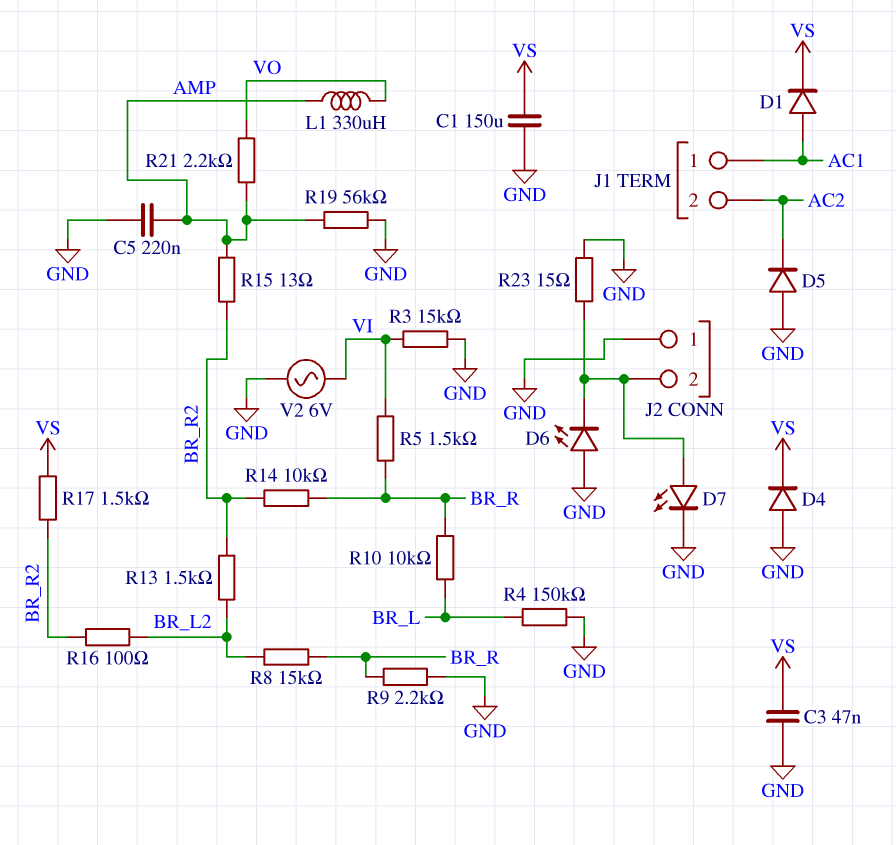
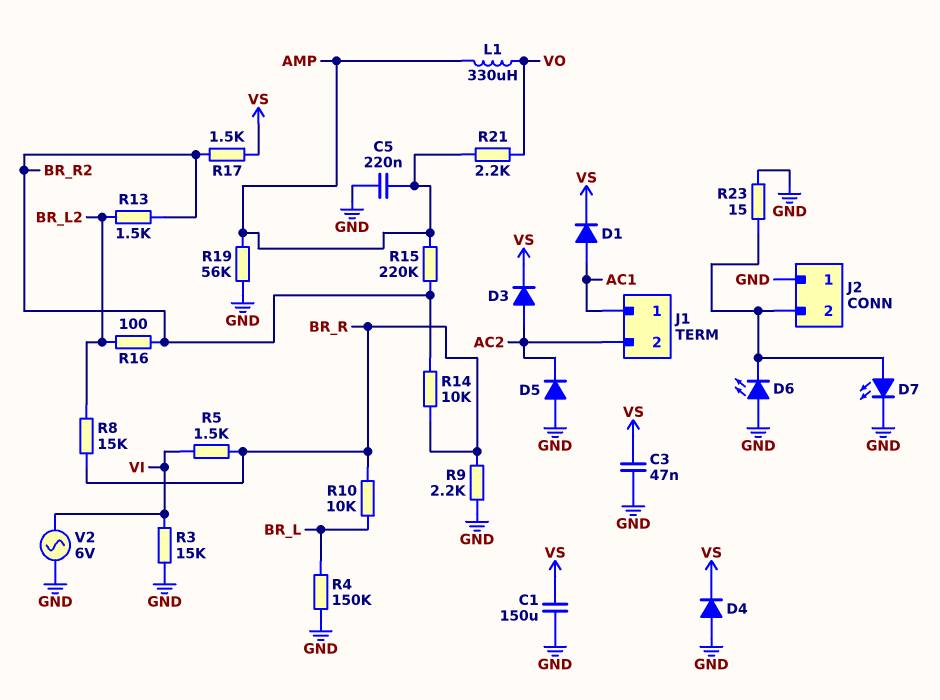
D3: none -> diode (A AC2, K VS)
R15: 13 (AMP, BR_R2) -> 220k (AMP, BR_R2)

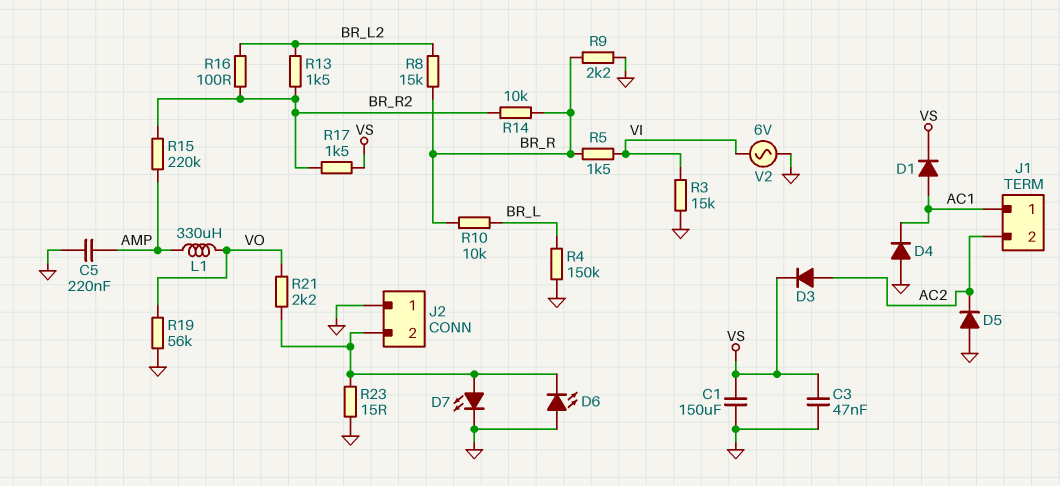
D4: diode (A GND, K VS) -> diode (A GND, K AC1)
R19: 56k (AMP, GND) -> 56k (GND, VO)
R21: 2.2k (AMP, VO) -> 2.2k (J2/2, VO)

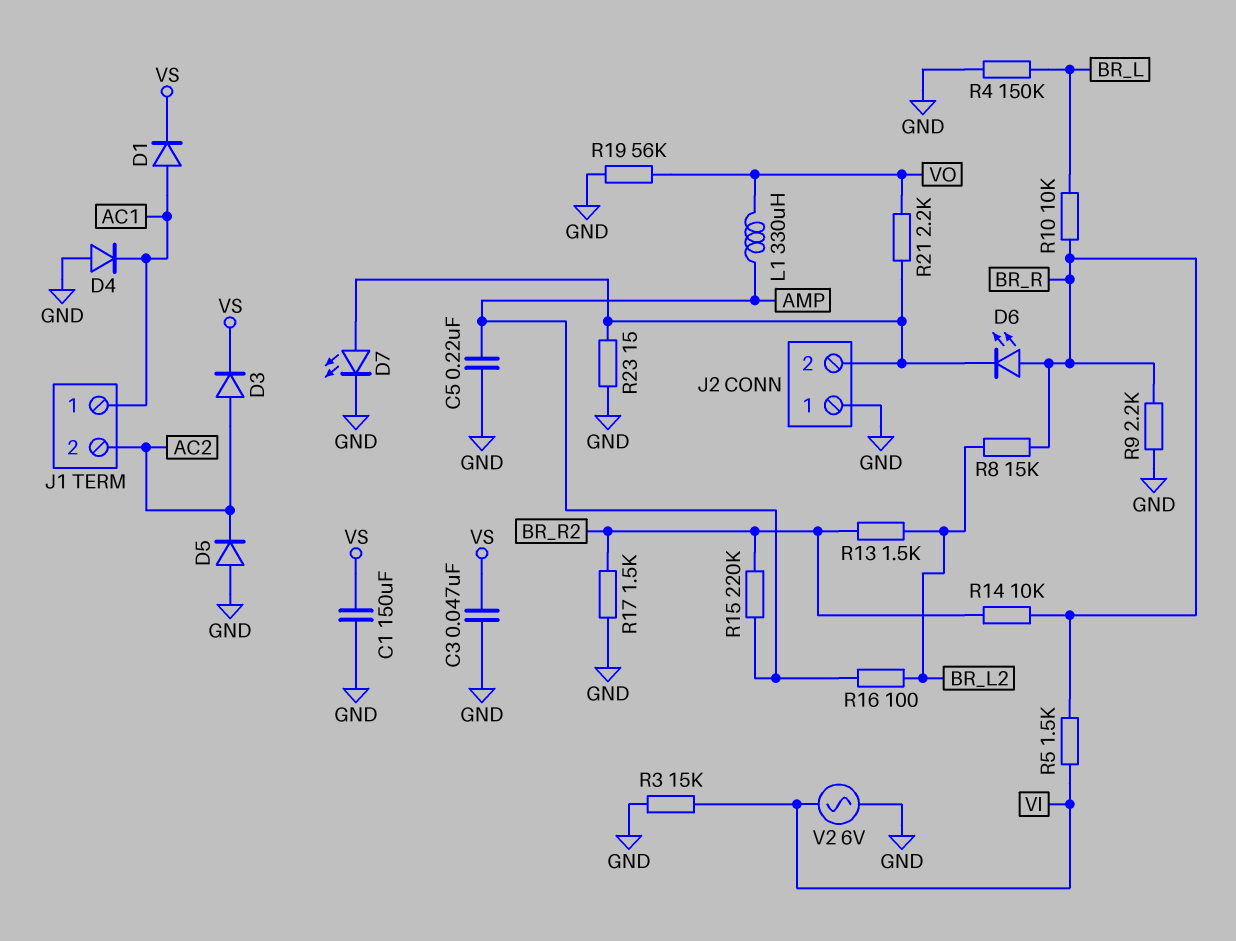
D6: LED (A GND, K J2/2) -> LED (A BR_R, K J2/2)
R16: 100 (BR_L2, BR_R2) -> 100 (AMP, BR_L2)
R17: 1.5k (BR_R2, VS) -> 1.5k (BR_R2, GND)

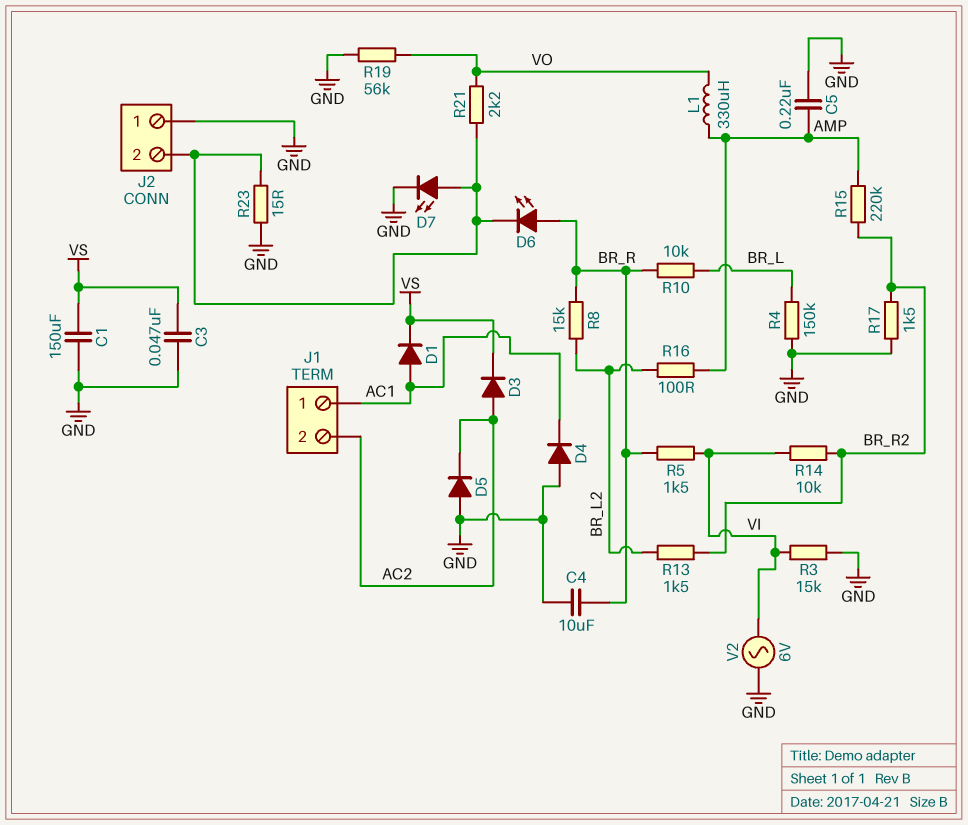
C4: none -> 10uF (BR_R, GND)
R9: 2.2k (BR_R, GND) -> none
R14: 10k (BR_R, BR_R2) -> 10k (BR_R2, VI)

